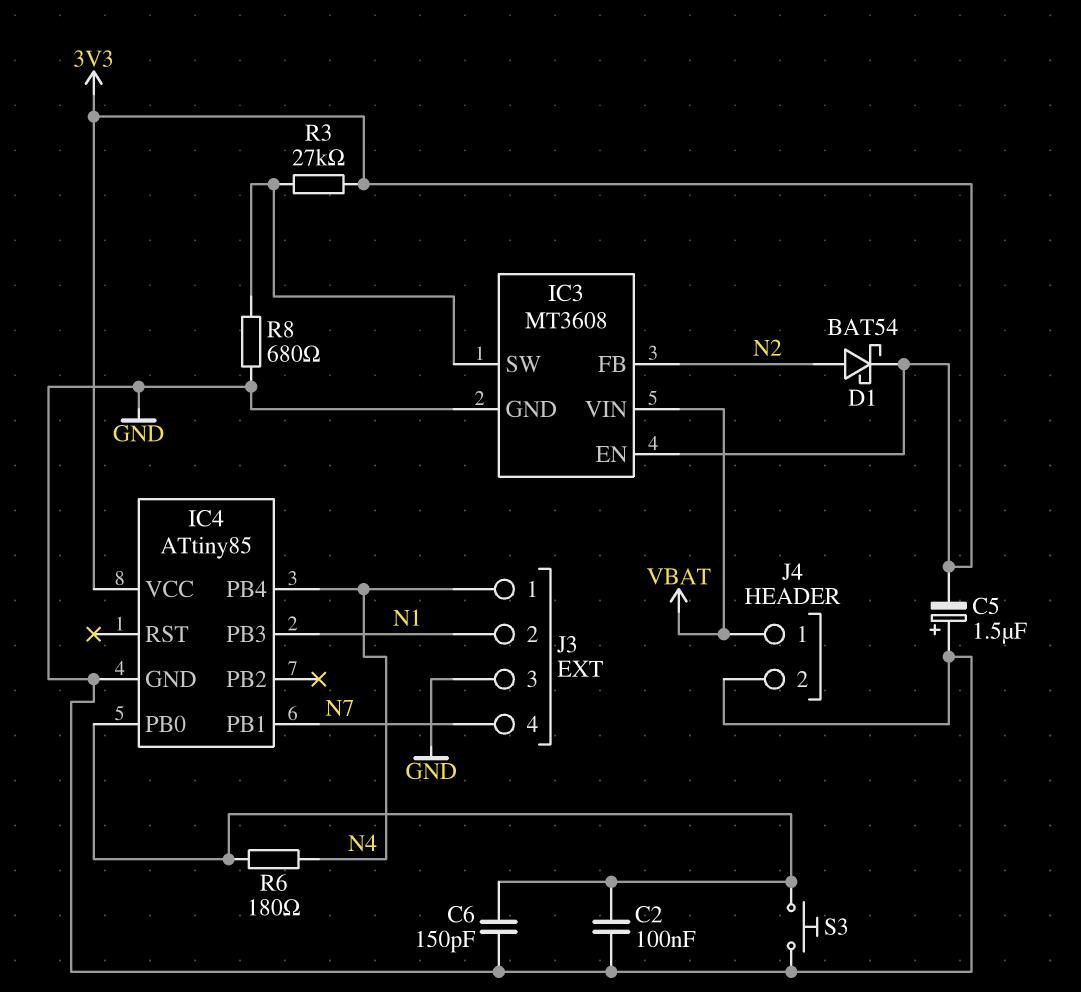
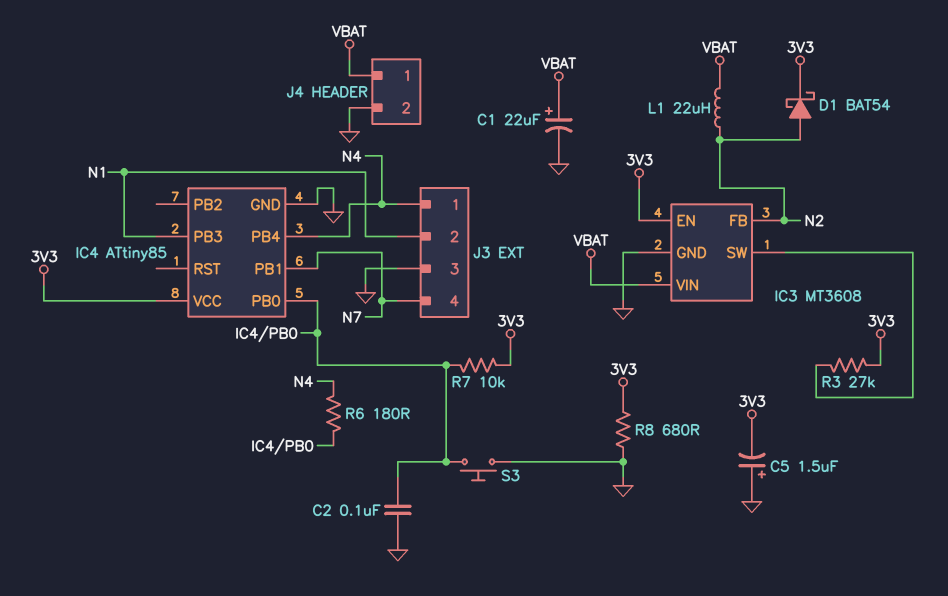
C1: none -> 22uF (plus VBAT, minus GND)
C6: 150pF (GND, IC4/PB0) -> none
L1: none -> 22uH (N2, VBAT)
R7: none -> 10k (3V3, IC4/PB0)
R8: 680 (GND, IC3/SW) -> 680 (3V3, GND)

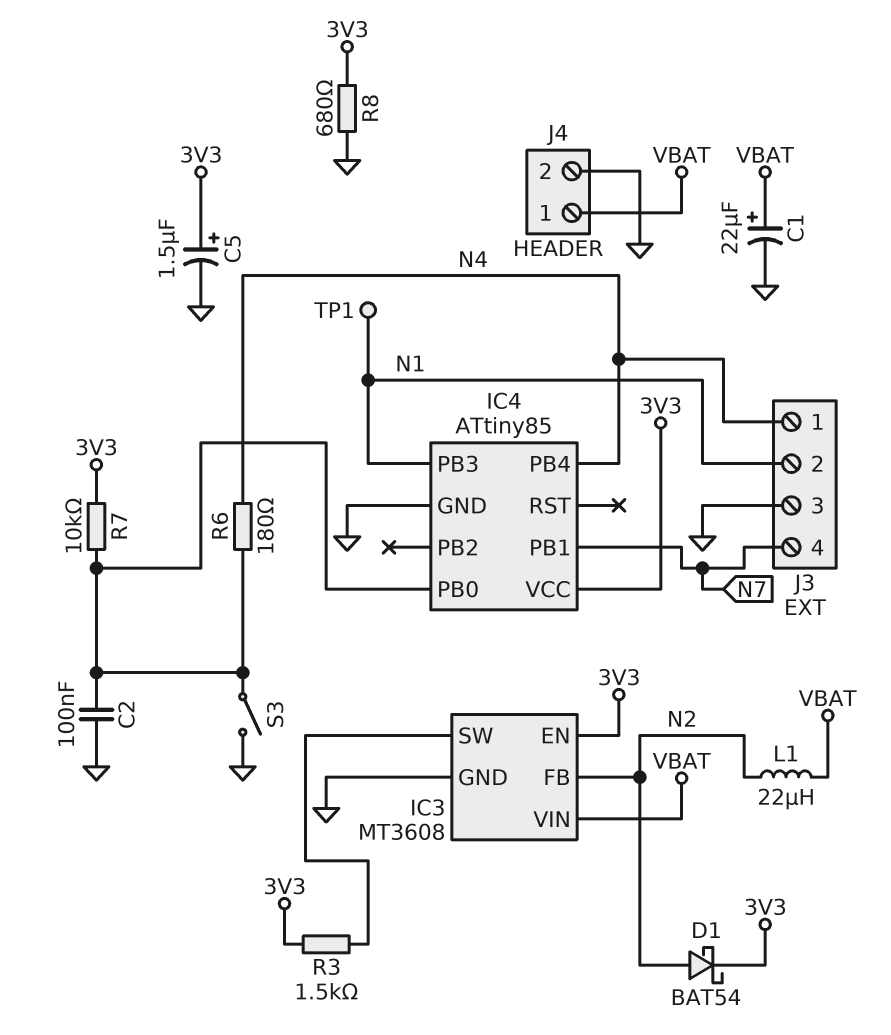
C5: 1.5uF (plus GND, minus 3V3) -> 1.5uF (plus 3V3, minus GND)
R3: 27k (3V3, IC3/SW) -> 1.5k (3V3, IC3/SW)
S3: button (GND, IC4/PB0) -> switch (GND, IC4/PB0)
TP1: none -> test point (N1)

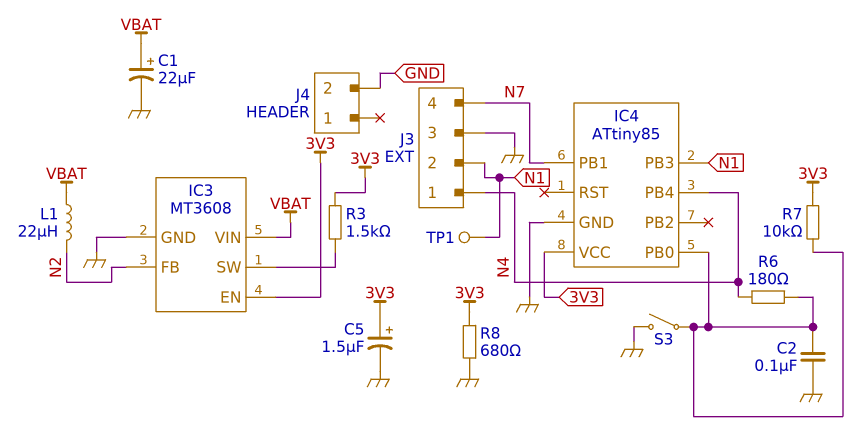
D1: schottky BAT54 (A N2, K 3V3) -> none
J4 pin 1: VBAT -> none

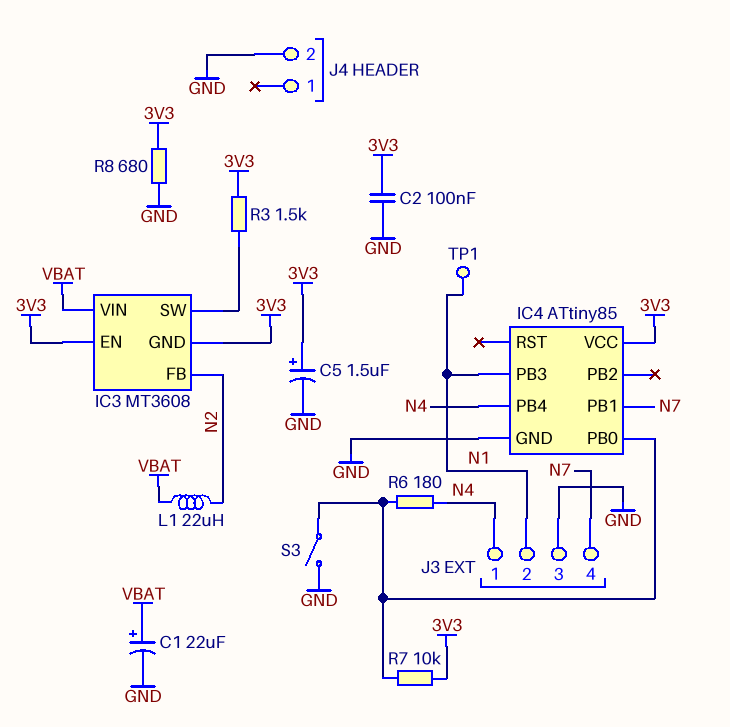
C2: 100nF (GND, IC4/PB0) -> 100nF (3V3, GND)
IC3 pin GND: GND -> 3V3

